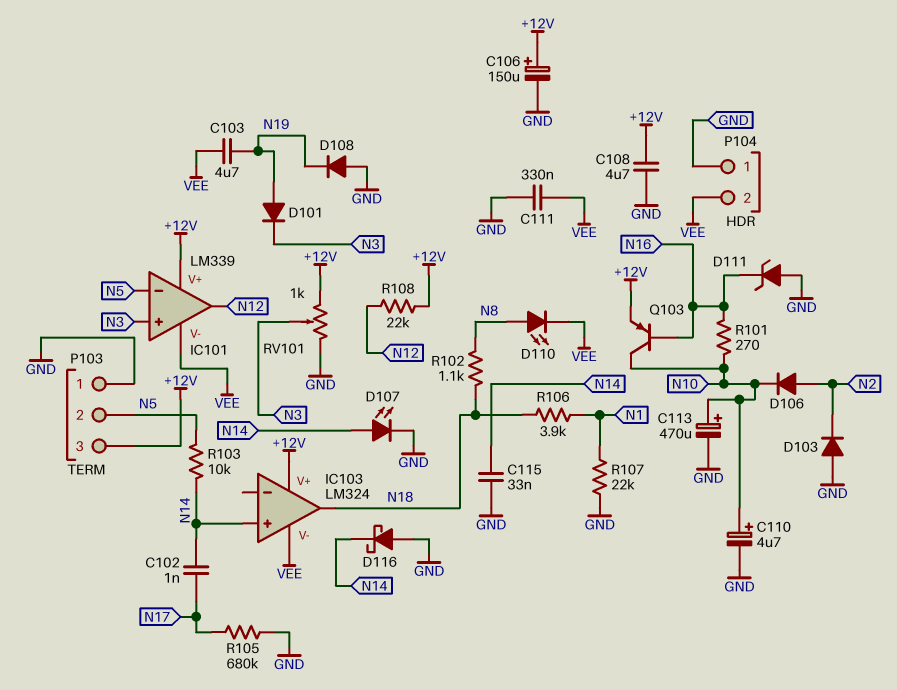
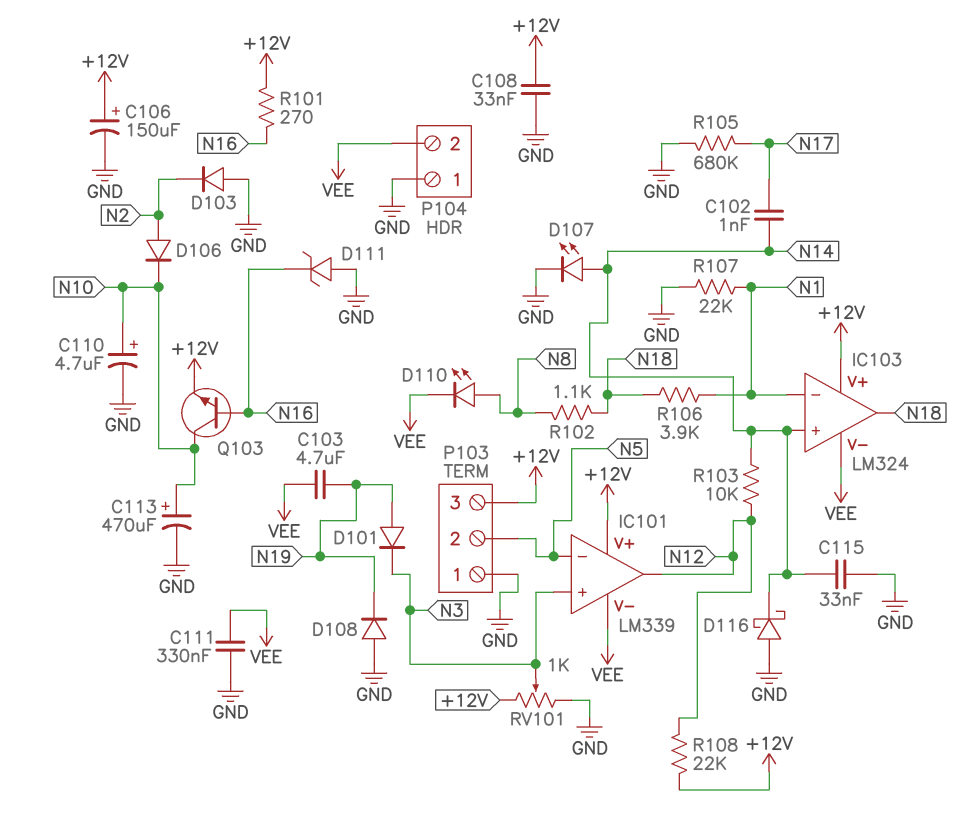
C108: 4.7uF (+12V, GND) -> 33nF (+12V, GND)
IC103 pin in-: none -> N1
Q103: PNP (B N16, C N10, E +12V) -> NPN (B N16, C N10, E +12V)
R101: 270 (N10, N16) -> 270 (+12V, N16)
R103: 10k (N5, N14) -> 10k (N12, N14)

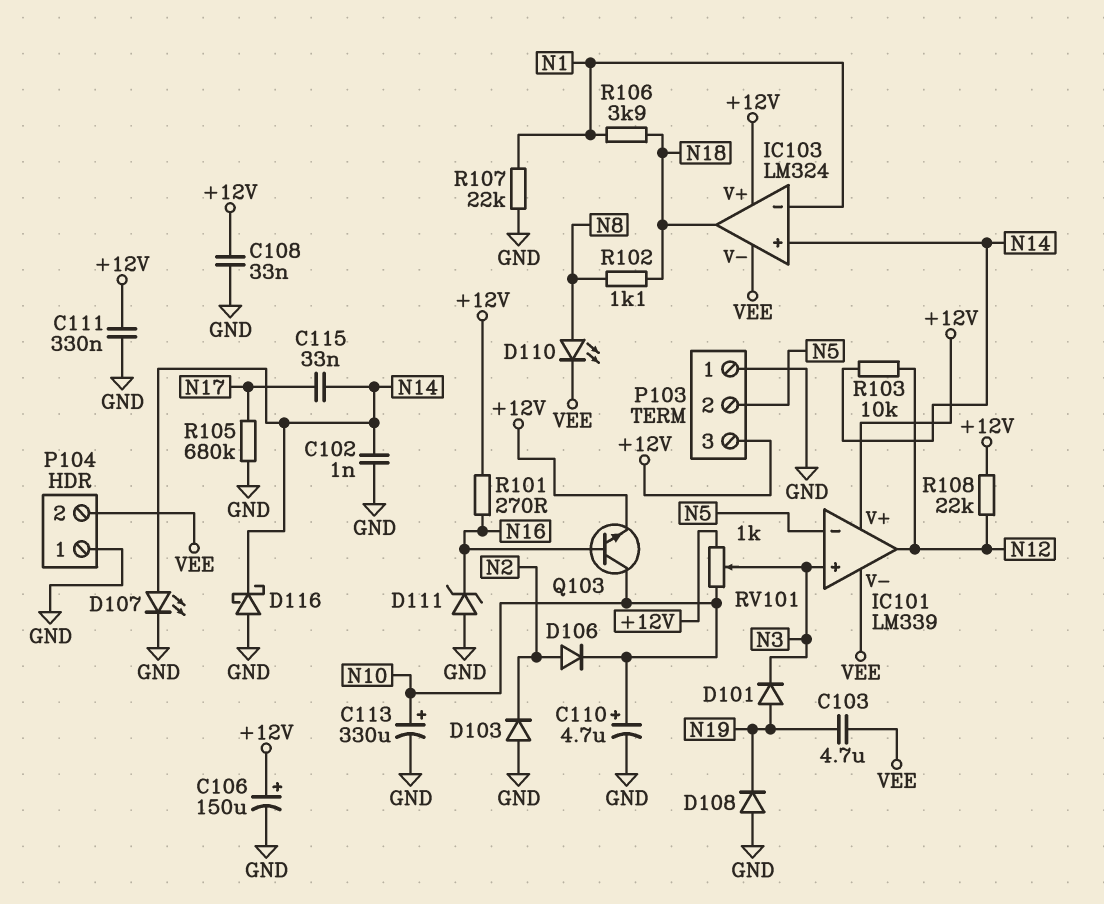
C102: 1nF (N14, N17) -> 1nF (GND, N14)
C111: 330nF (GND, VEE) -> 330nF (+12V, GND)
C113: 470uF (plus N10, minus GND) -> 330uF (plus N10, minus GND)
C115: 33nF (GND, N14) -> 33nF (N14, N17)
RV101: 1k (+12V, GND, wiper N3) -> 1k (+12V, N10, wiper N3)

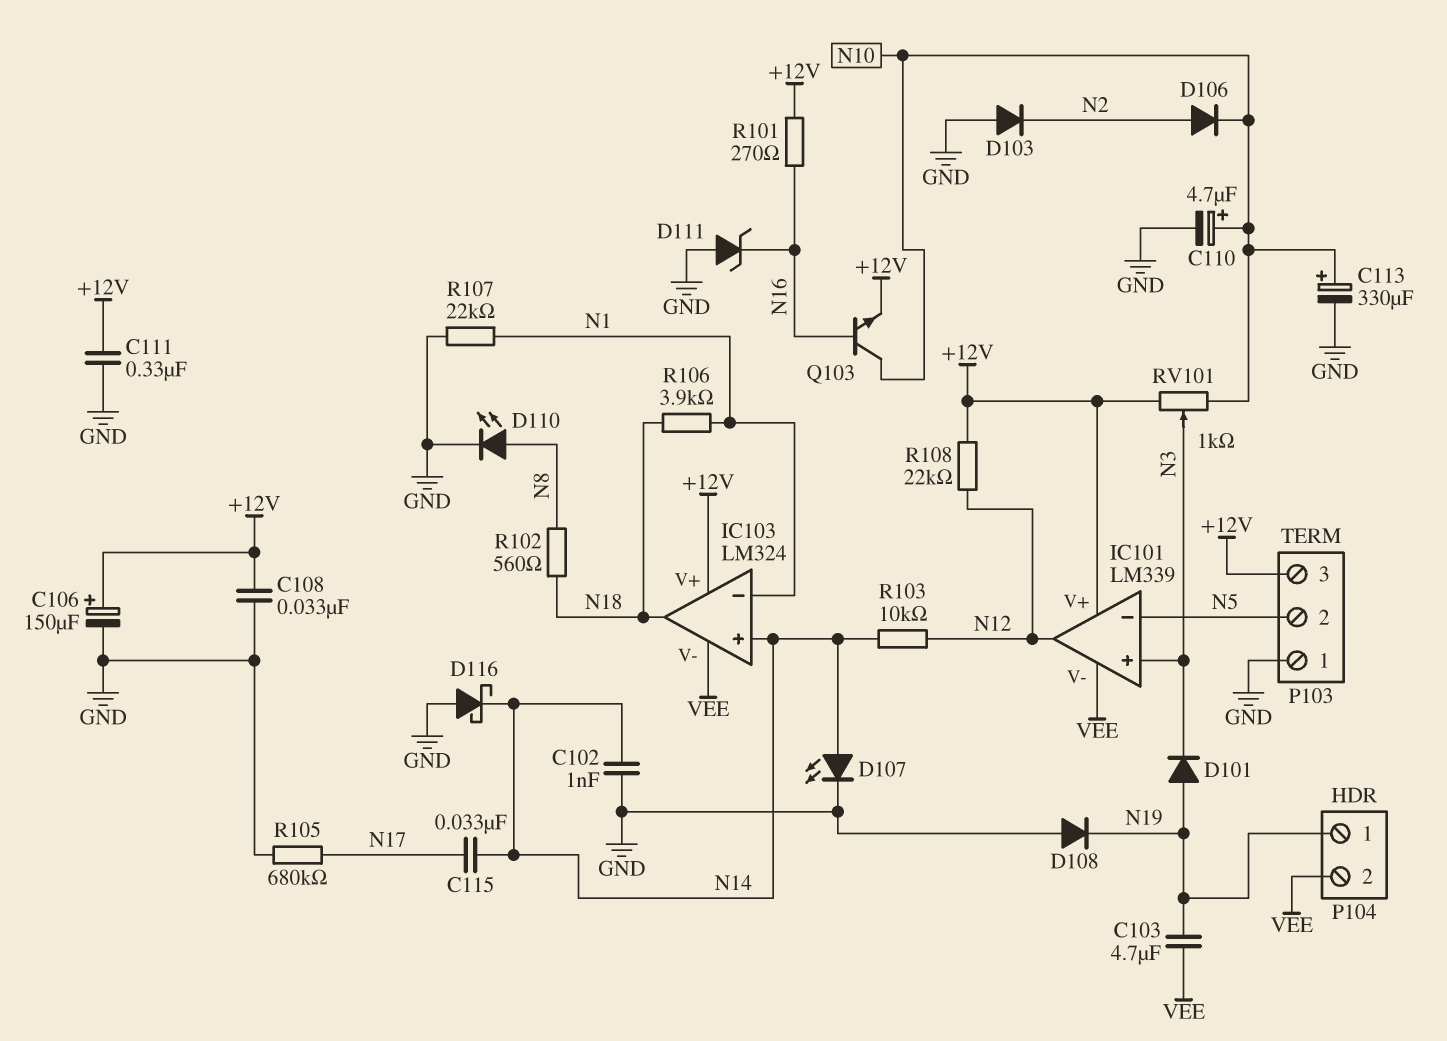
D110: LED (A N8, K VEE) -> LED (A N8, K GND)
P104 pin 1: GND -> N19
R102: 1.1k (N8, N18) -> 560 (N8, N18)

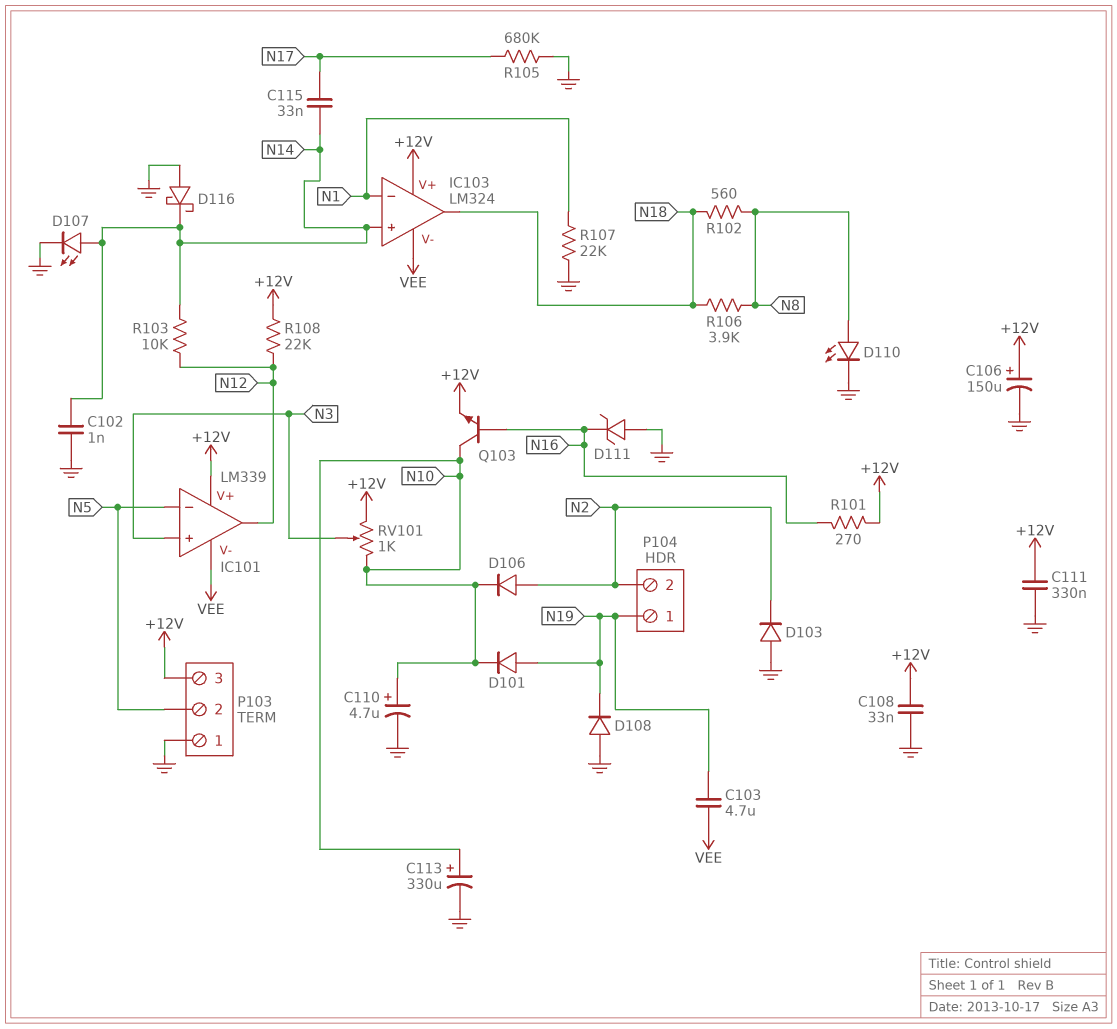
D101: diode (A N19, K N3) -> diode (A N19, K N10)
P104 pin 2: VEE -> N2
R106: 3.9k (N1, N18) -> 3.9k (N8, N18)

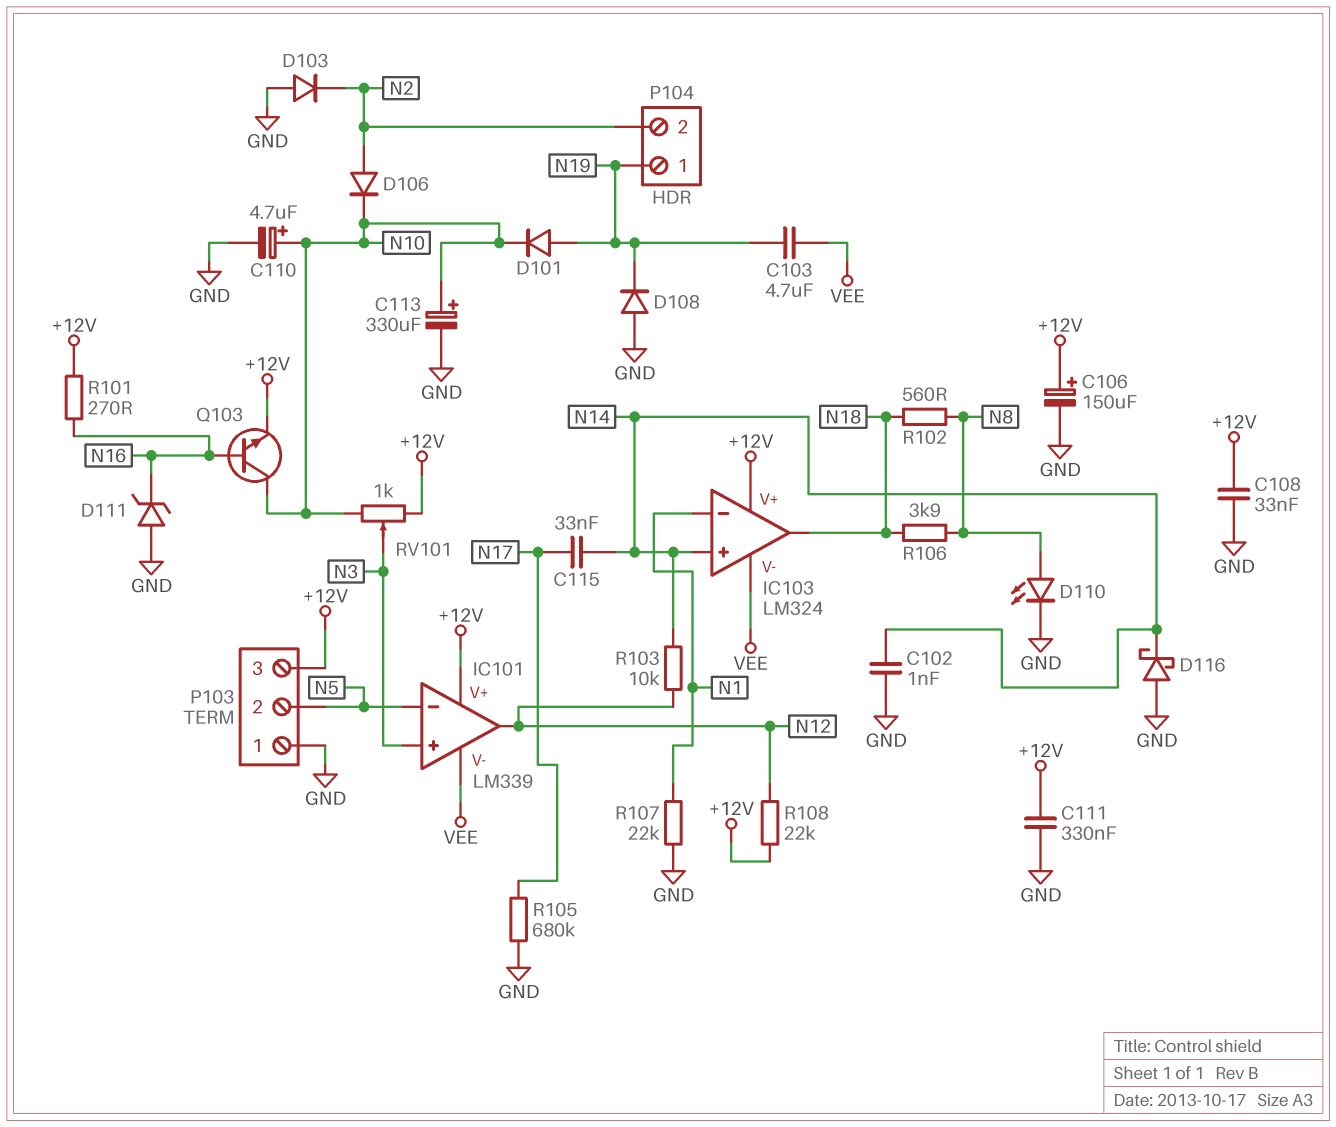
D107: LED (A N14, K GND) -> none

